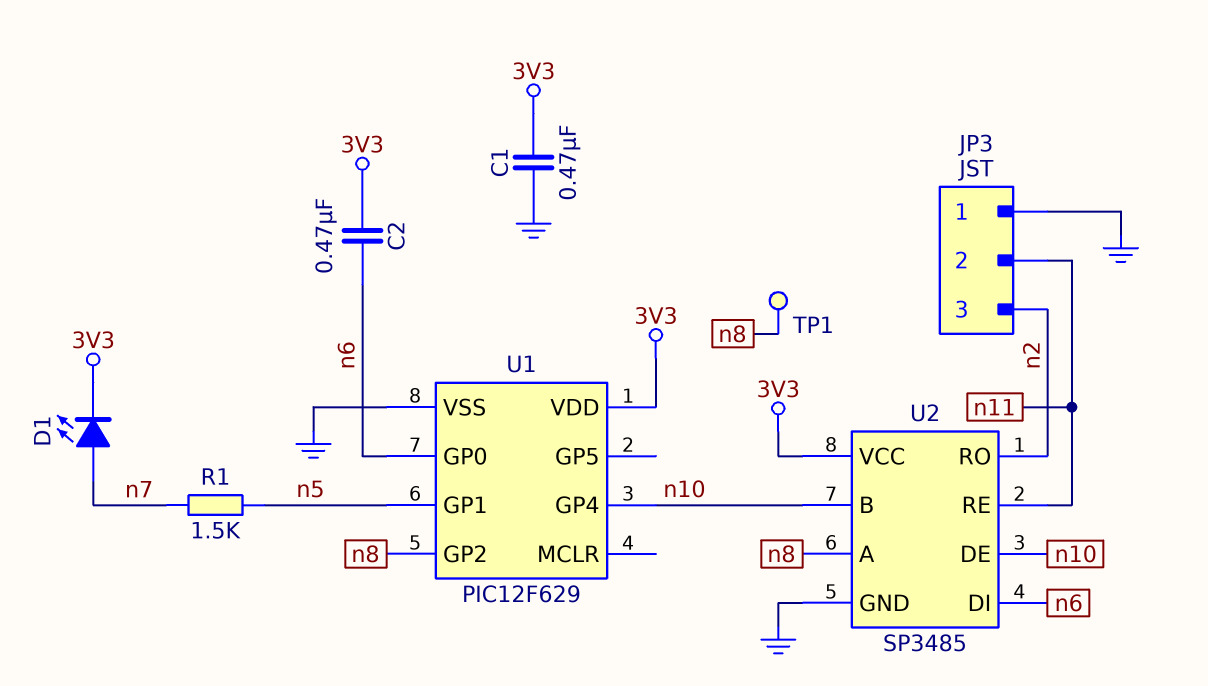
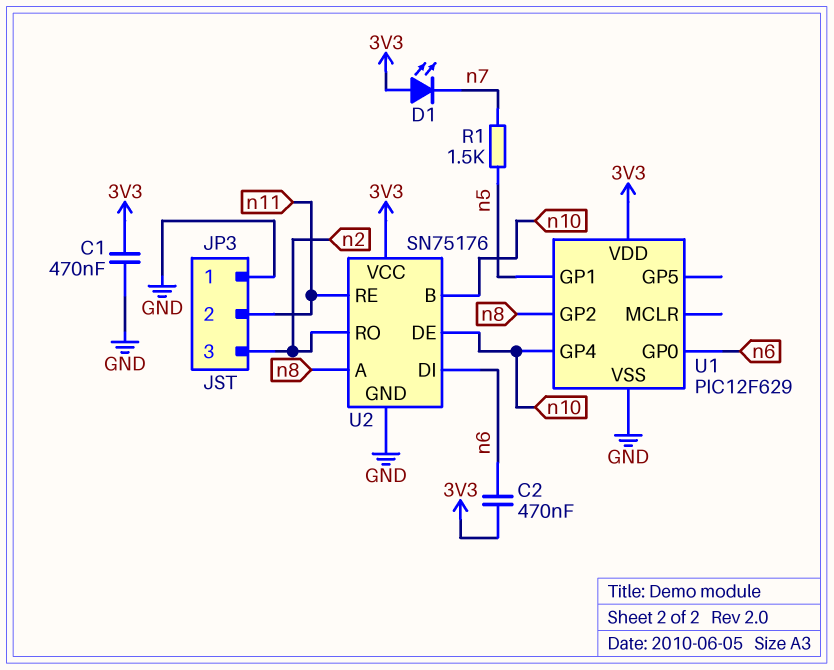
D1: LED (A n7, K 3V3) -> LED (A 3V3, K n7)
TP1: test point (n8) -> none
U2: SP3485 -> SN75176

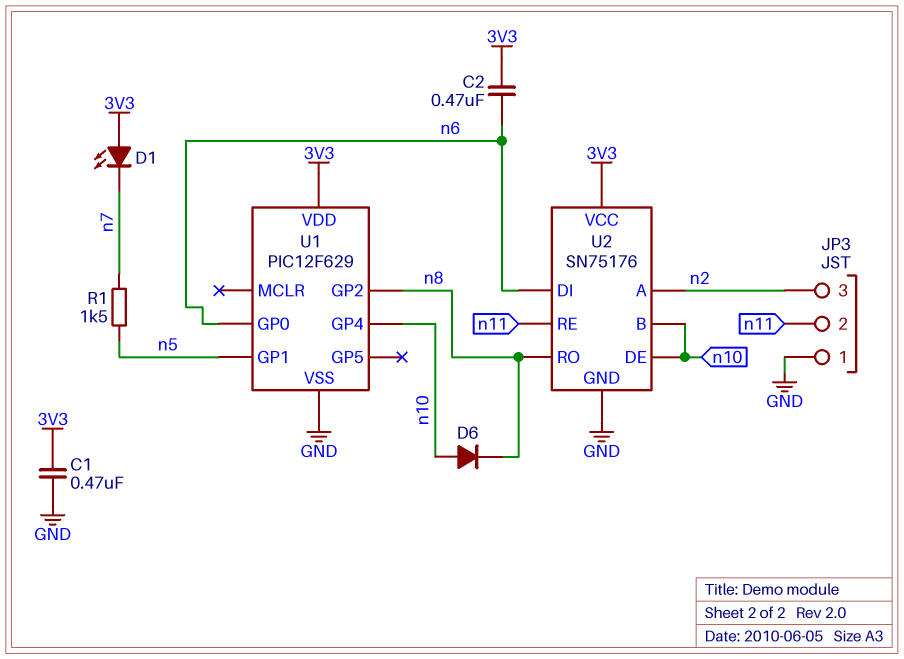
D6: none -> diode (A n10, K n8)
U2 pin A: n8 -> n2
U2 pin RO: n2 -> n8

